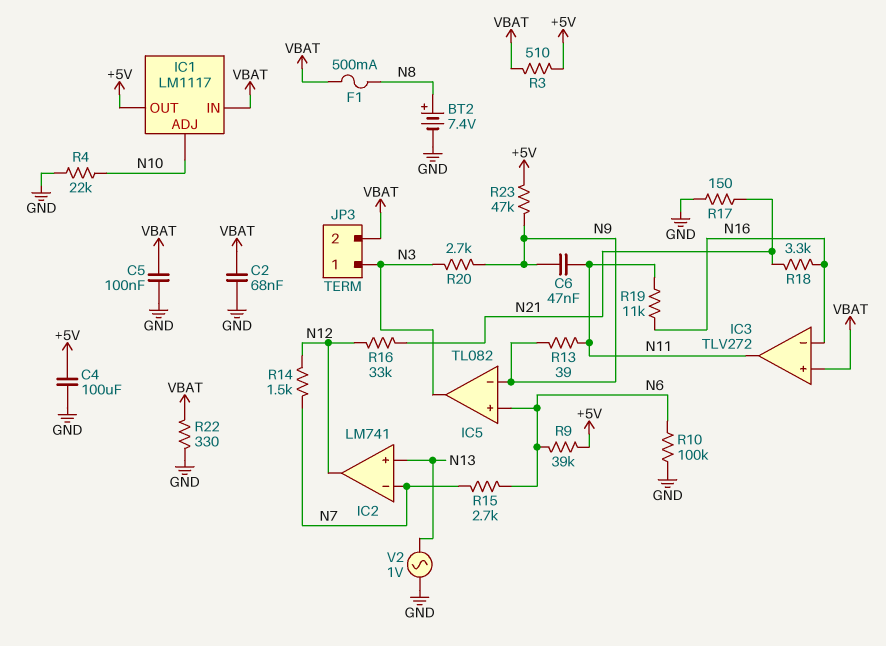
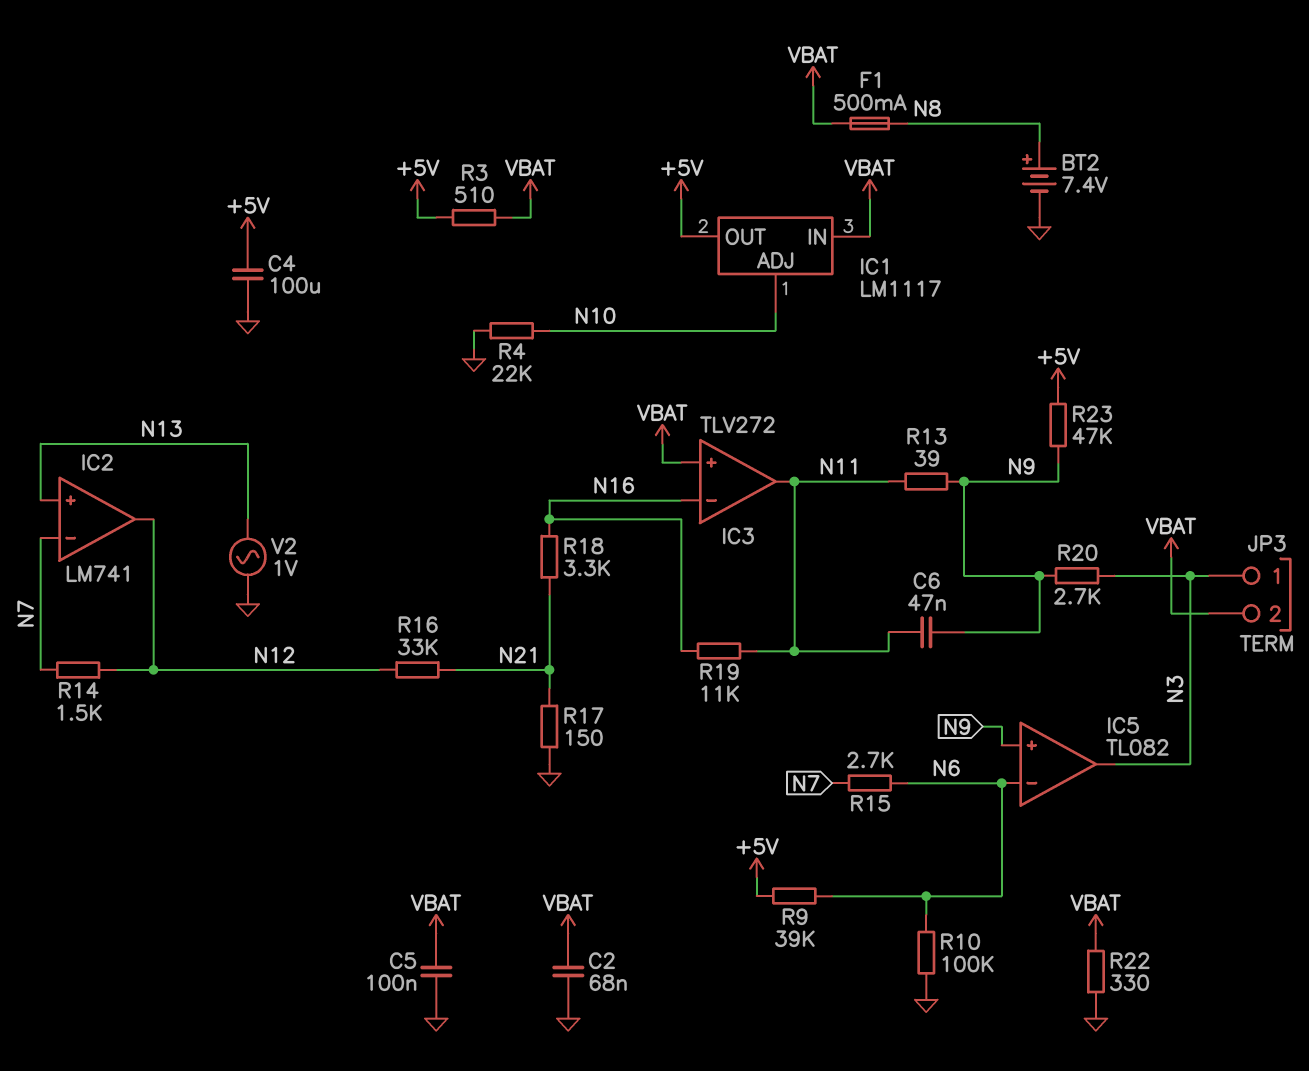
IC5 pin in+: N6 -> N9
IC5 pin in-: N9 -> N6

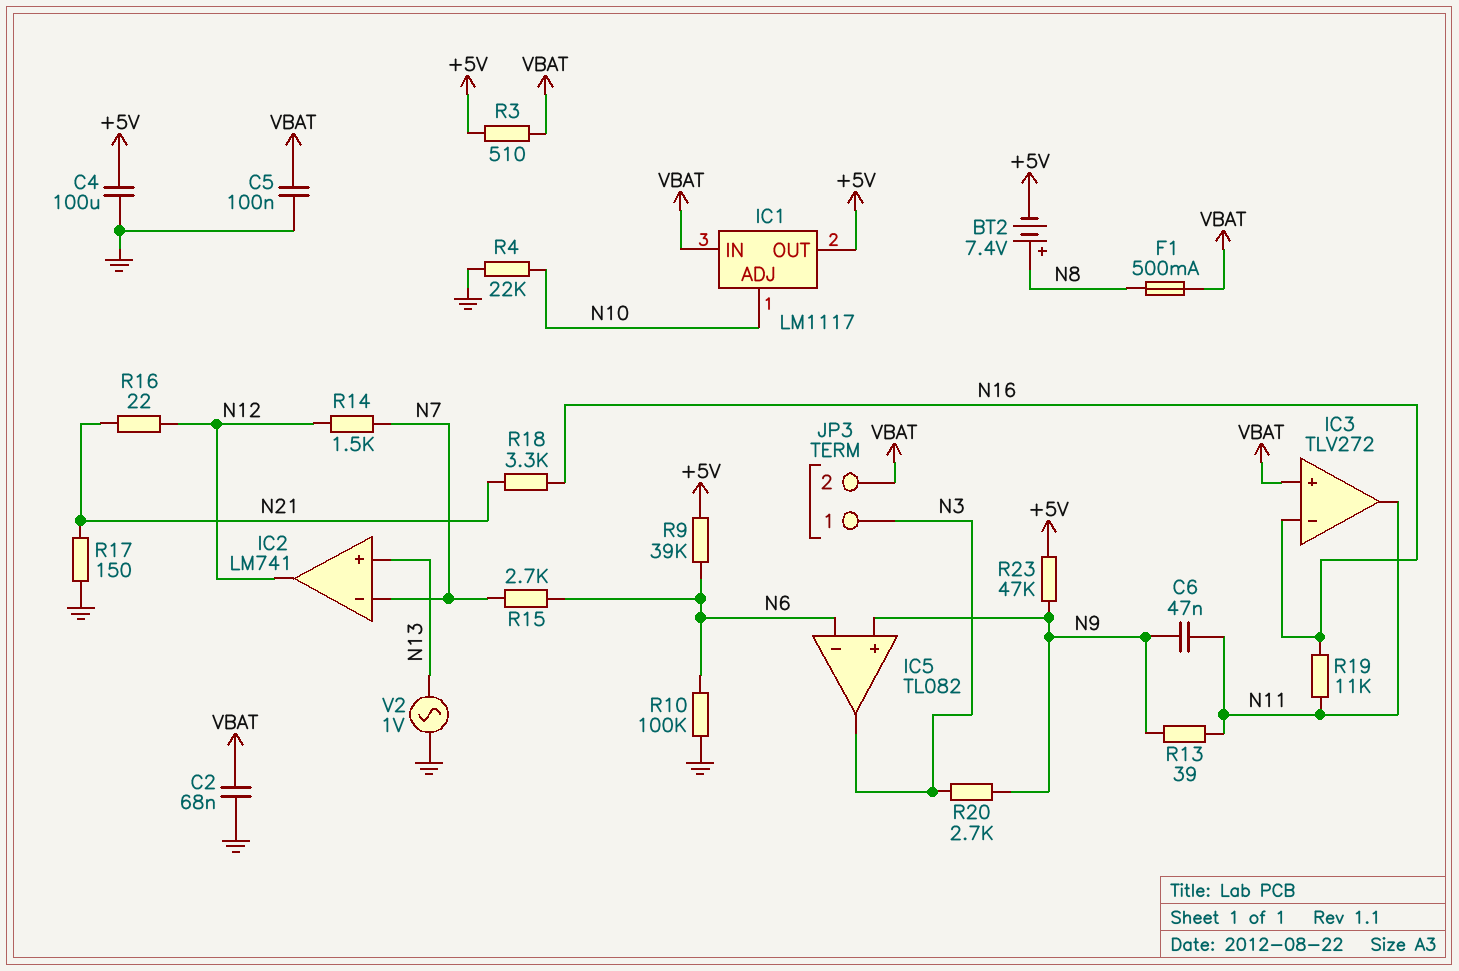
BT2: 7.4V (plus N8, minus GND) -> 7.4V (plus N8, minus +5V)
R16: 33k (N12, N21) -> 22 (N12, N21)
R22: 330 (GND, VBAT) -> none

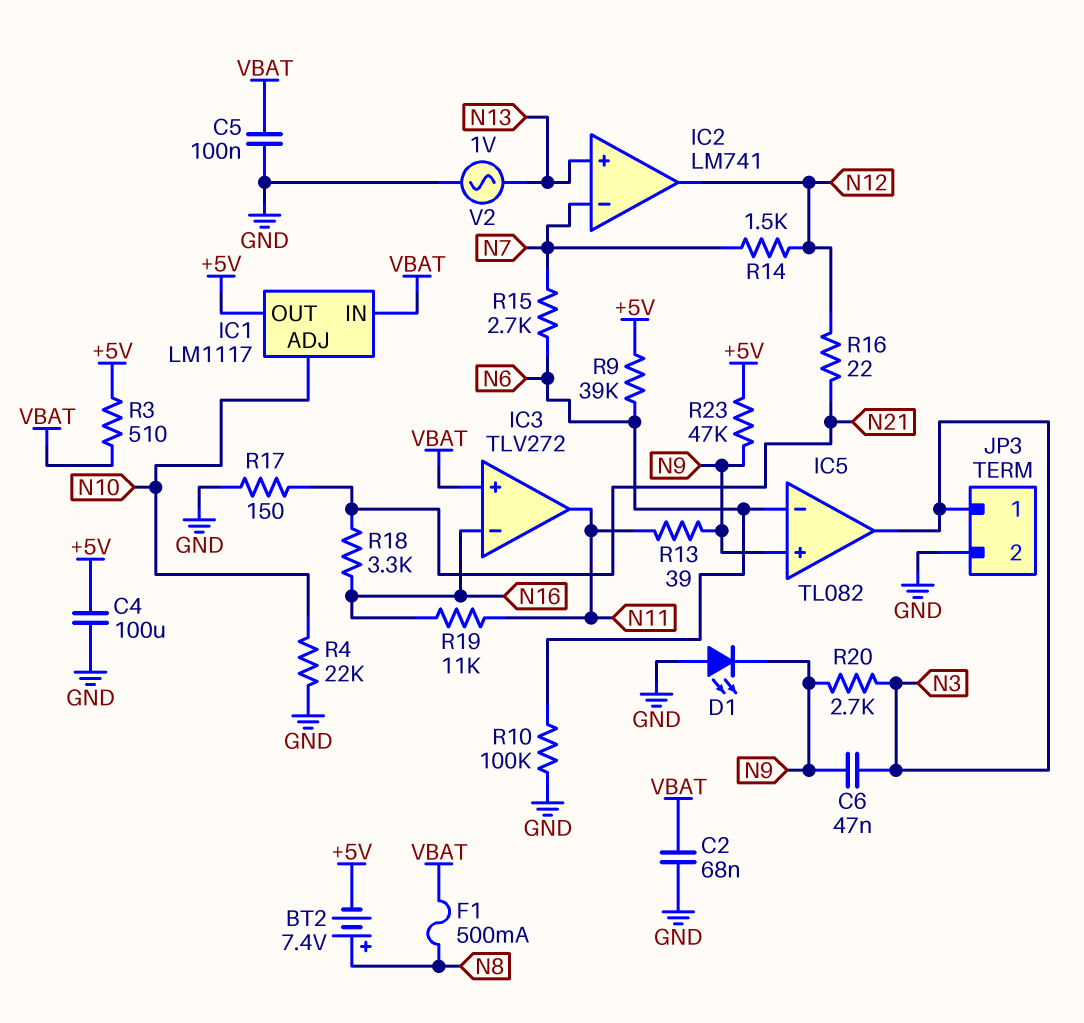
C6: 47nF (N9, N11) -> 47nF (N3, N9)
D1: none -> LED (A GND, K N9)
JP3 pin 2: VBAT -> GND

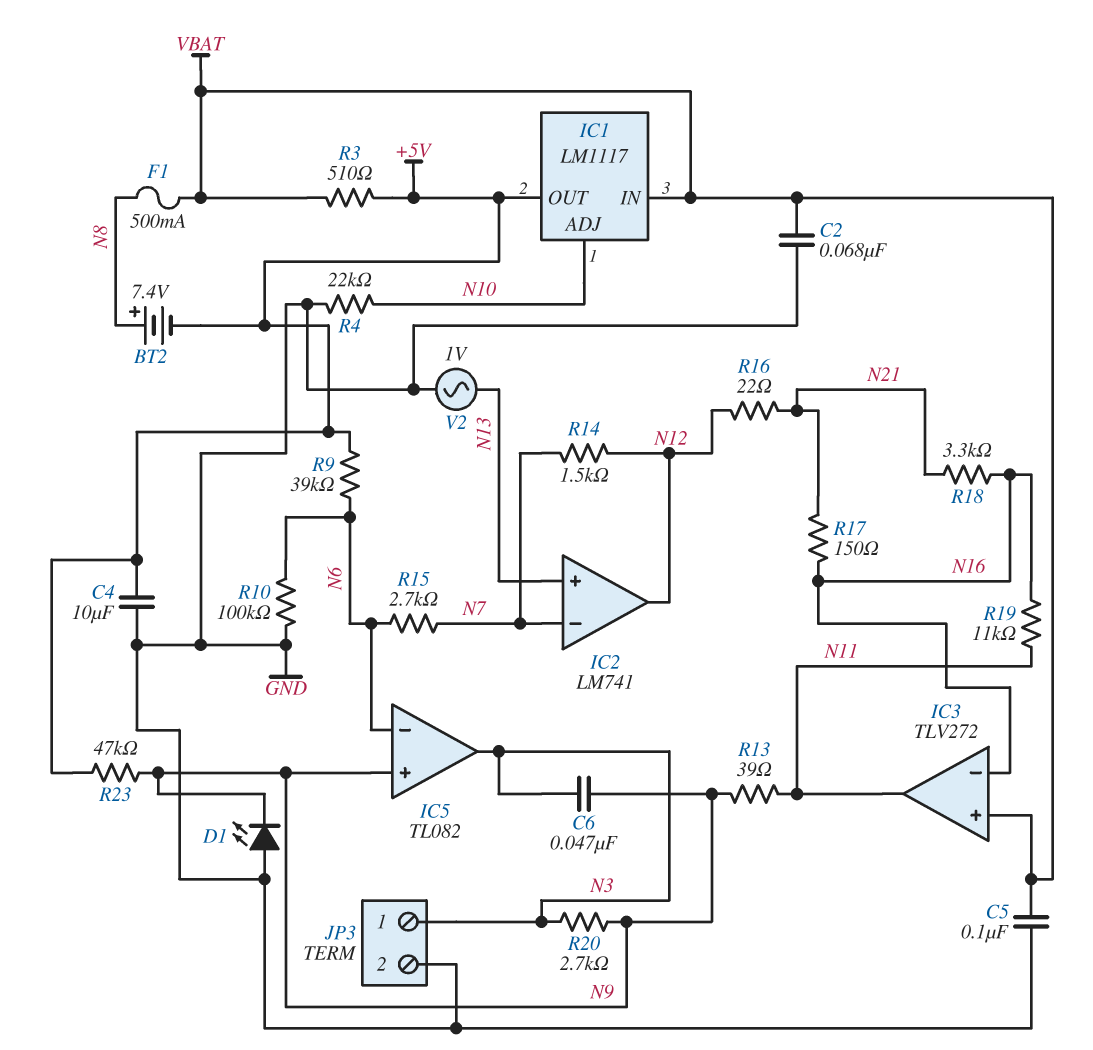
C4: 100uF (+5V, GND) -> 10uF (+5V, GND)
R17: 150 (GND, N21) -> 150 (N16, N21)

